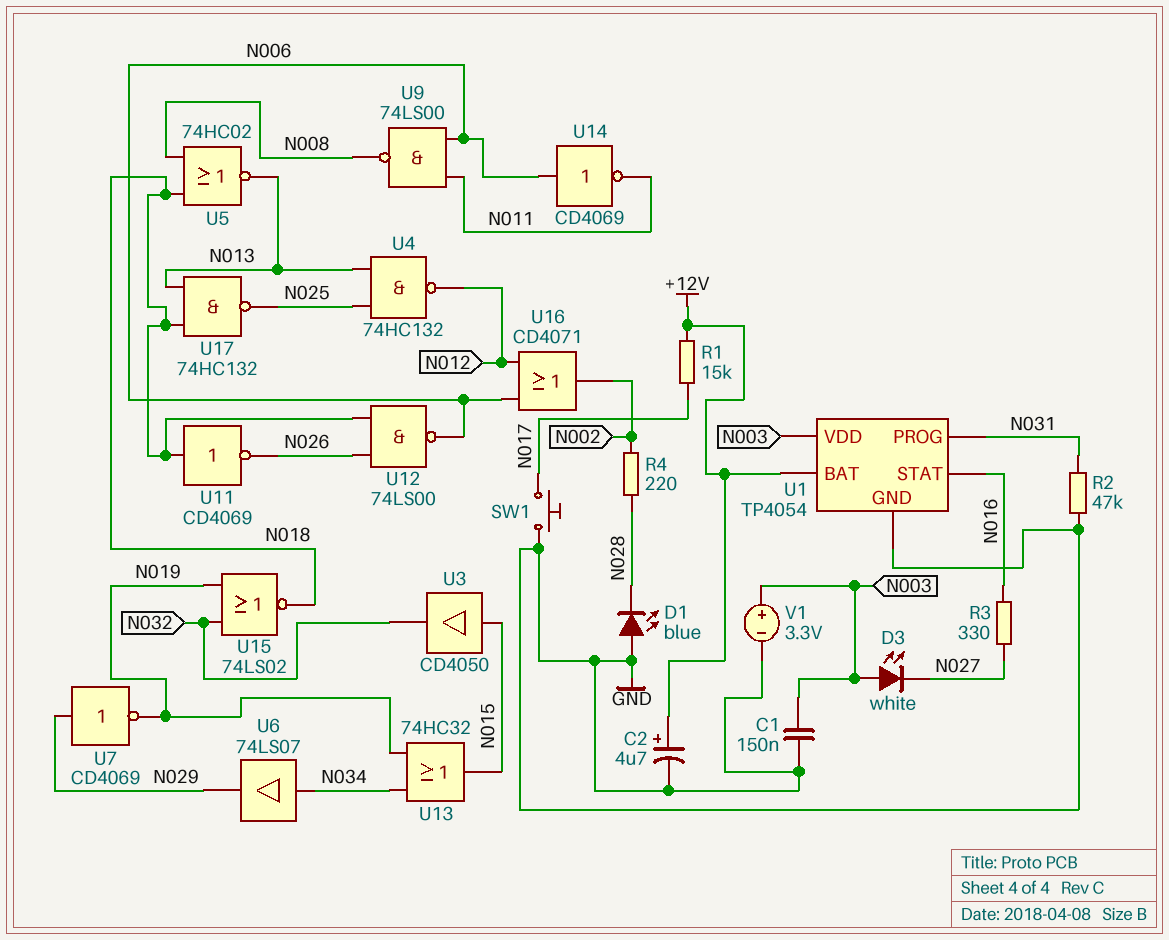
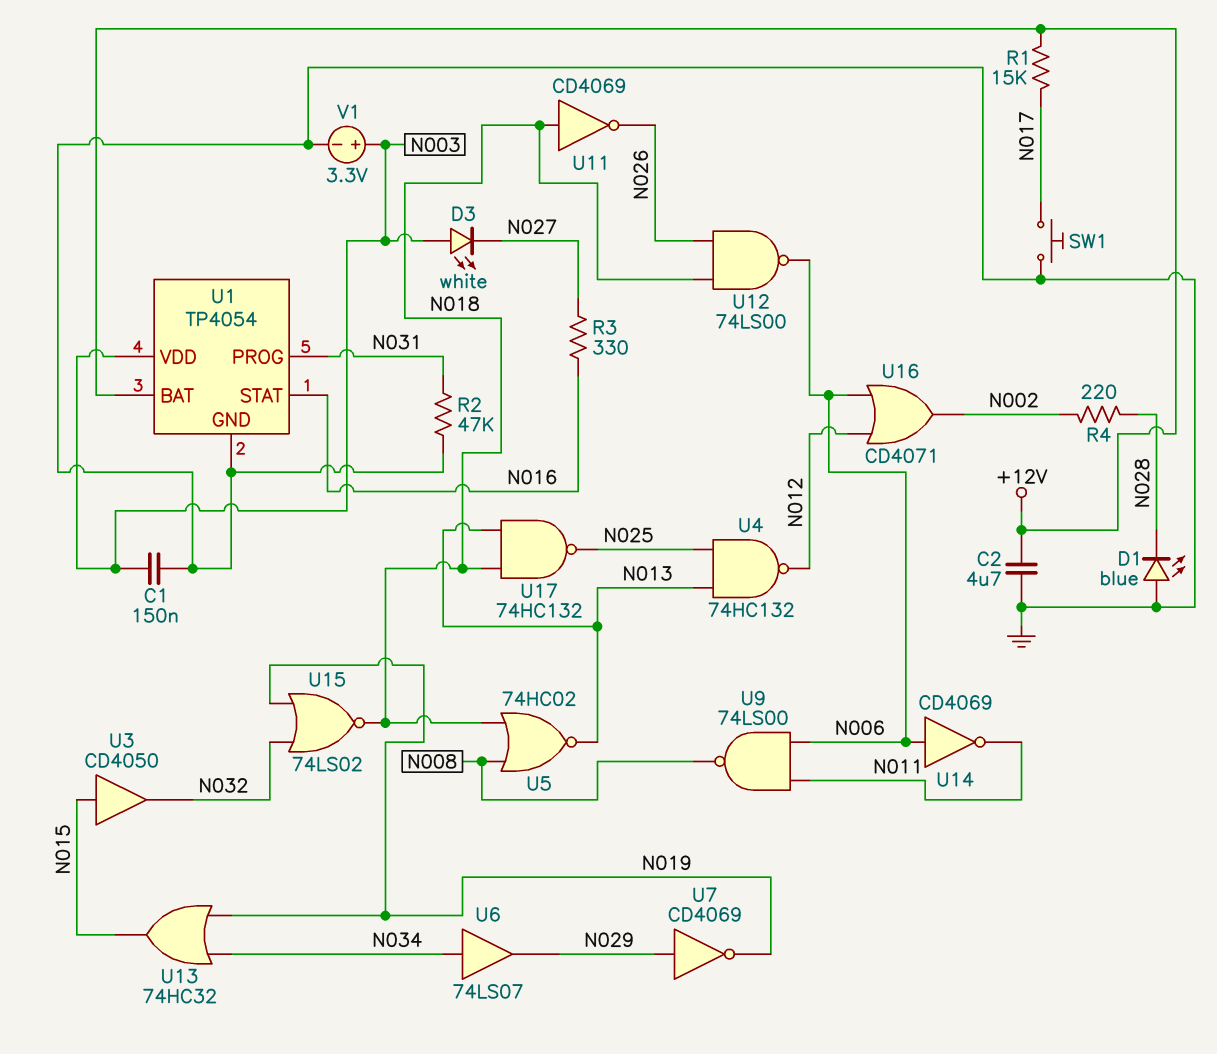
C2: 4.7uF (plus +12V, minus GND) -> 4.7uF (+12V, GND)

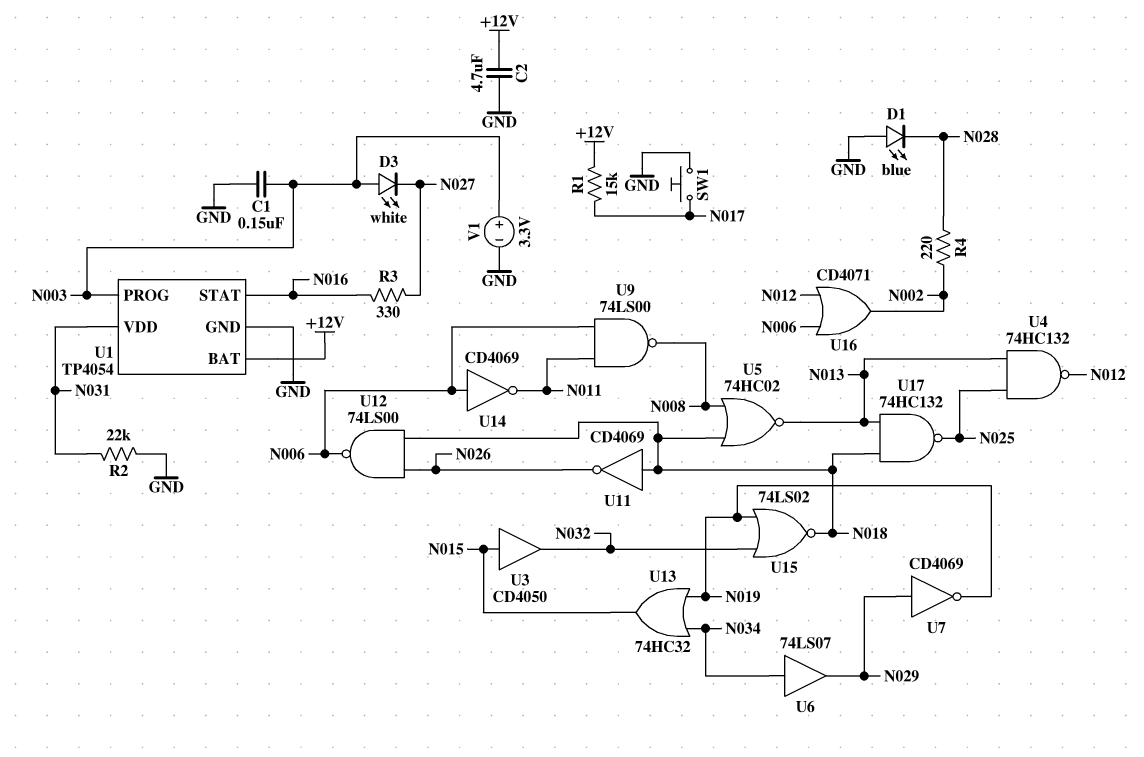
R2: 47k (GND, N031) -> 22k (GND, N031)
U1 pin PROG: N031 -> N003
U1 pin VDD: N003 -> N031

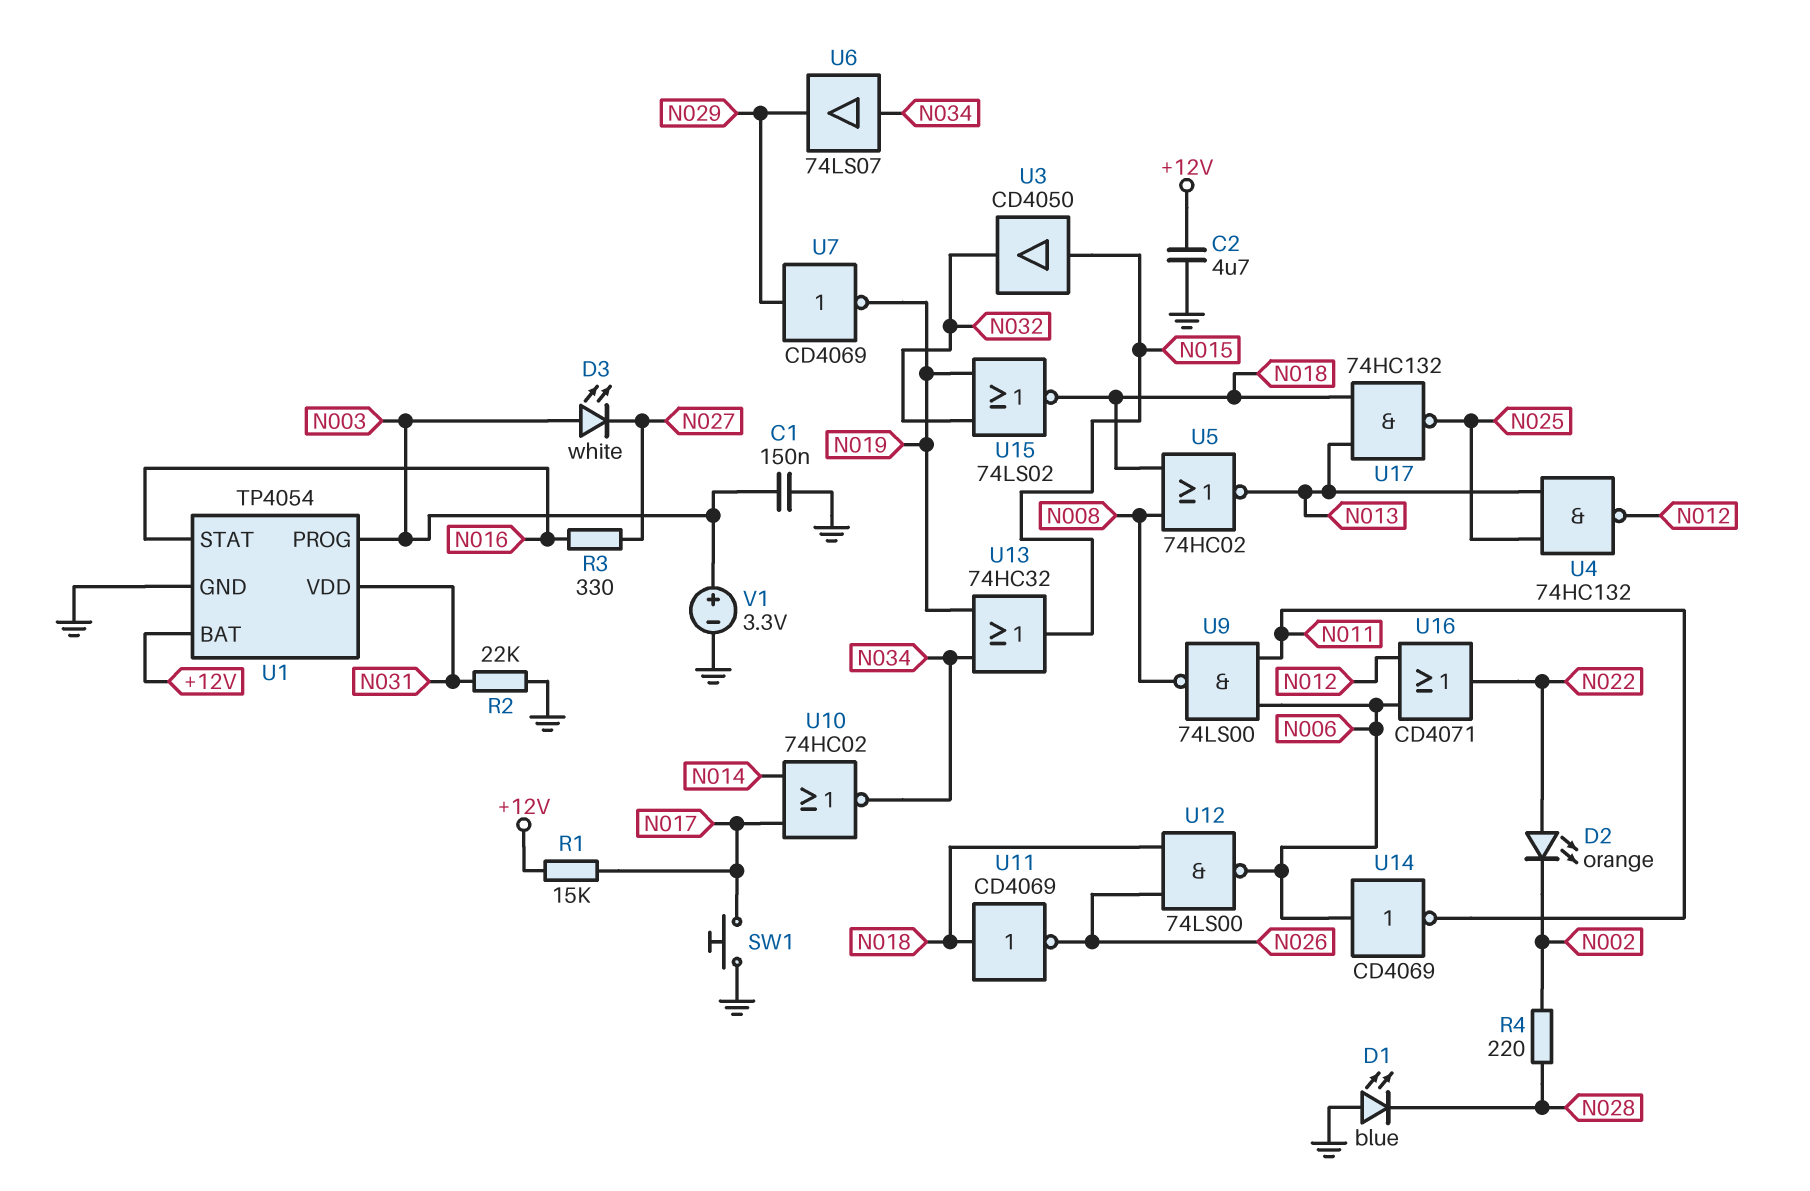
D2: none -> LED orange (A N022, K N002)
U10: none -> NOR 74HC02 (in N014, in N017, out N034)
U16: OR CD4071 (in N006, in N012, out N002) -> OR CD4071 (in N006, in N012, out N022)

